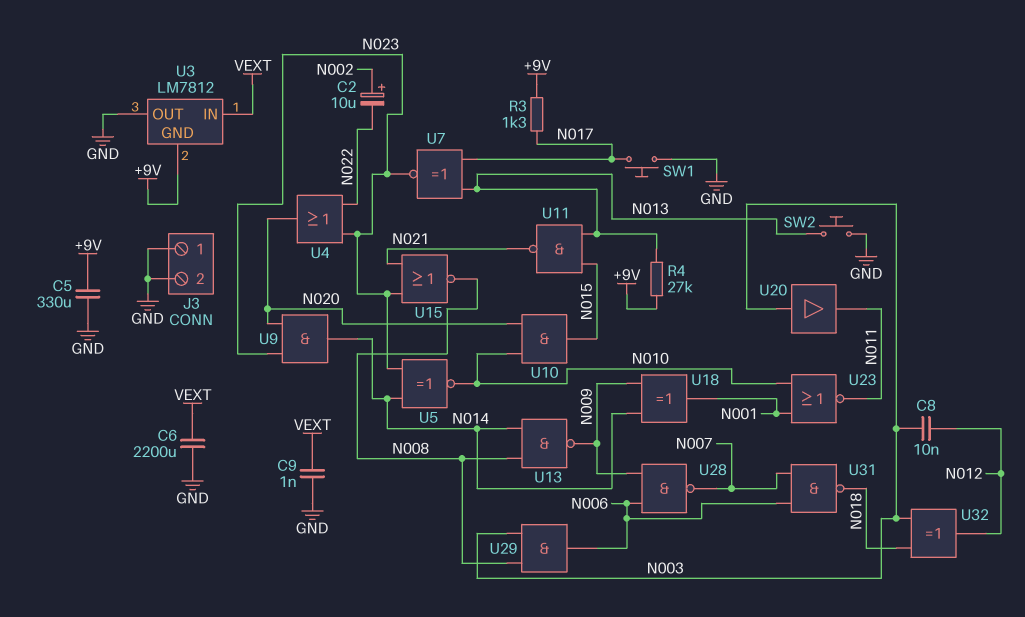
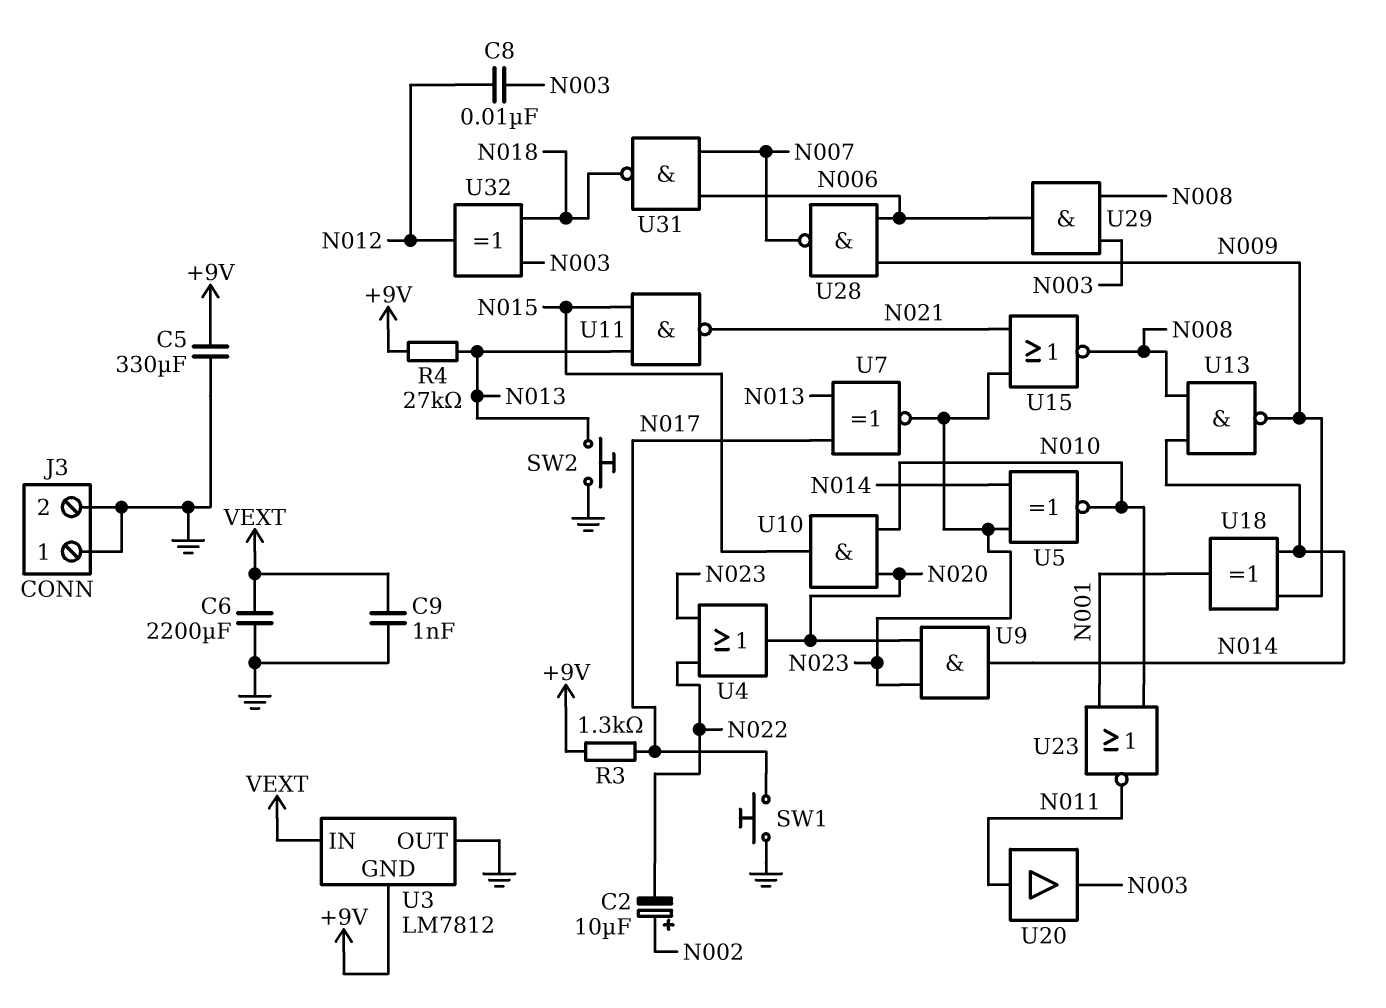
U20: buffer (in N003, out N011) -> buffer (in N011, out N003)

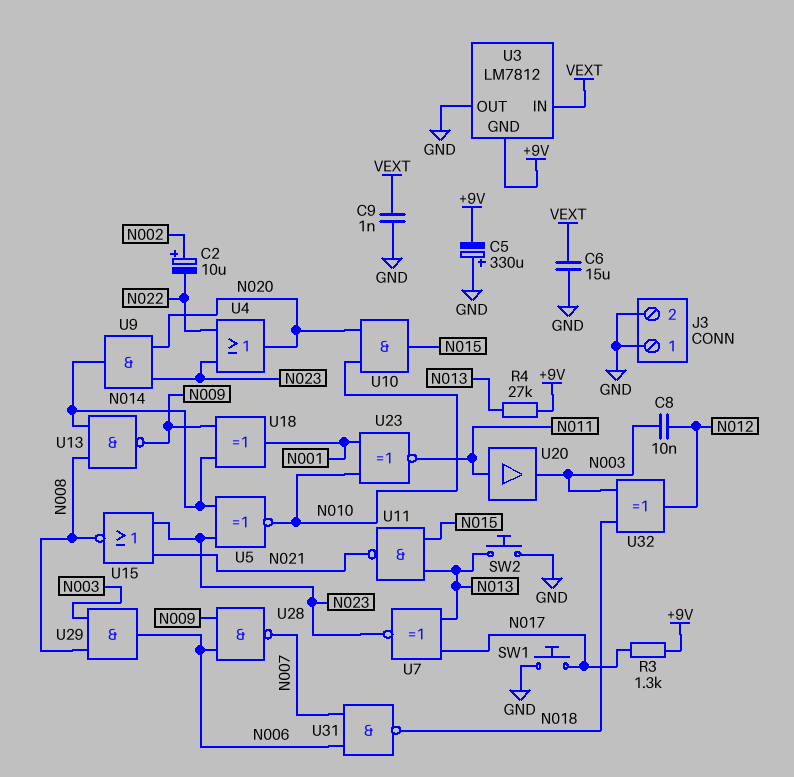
C5: 330uF (+9V, GND) -> 330uF (plus GND, minus +9V)
C6: 2200uF (GND, VEXT) -> 15uF (GND, VEXT)
U23: NOR (in N001, in N010, out N011) -> XNOR (in N001, in N010, out N011)

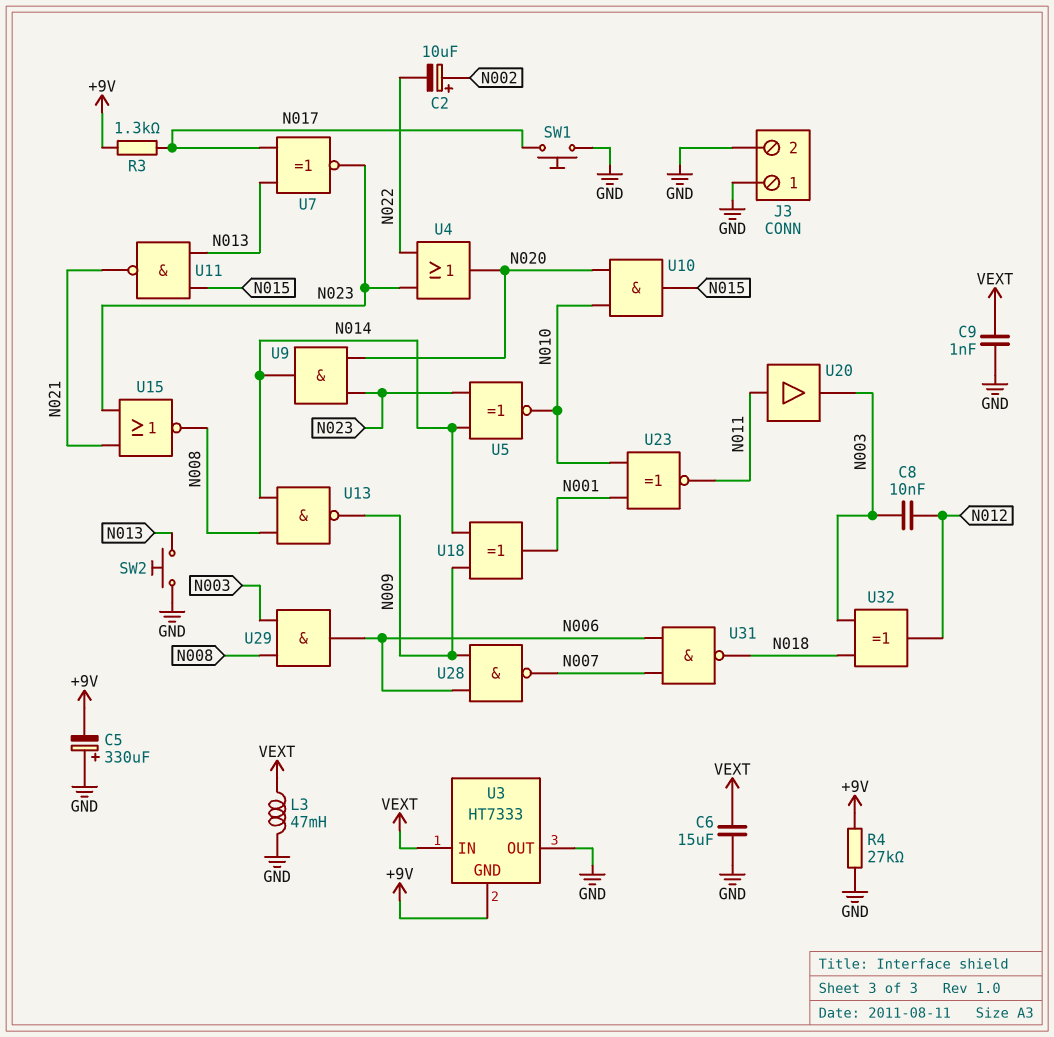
L3: none -> 47mH (GND, VEXT)
R4: 27k (+9V, N013) -> 27k (+9V, GND)
U3: LM7812 -> HT7333

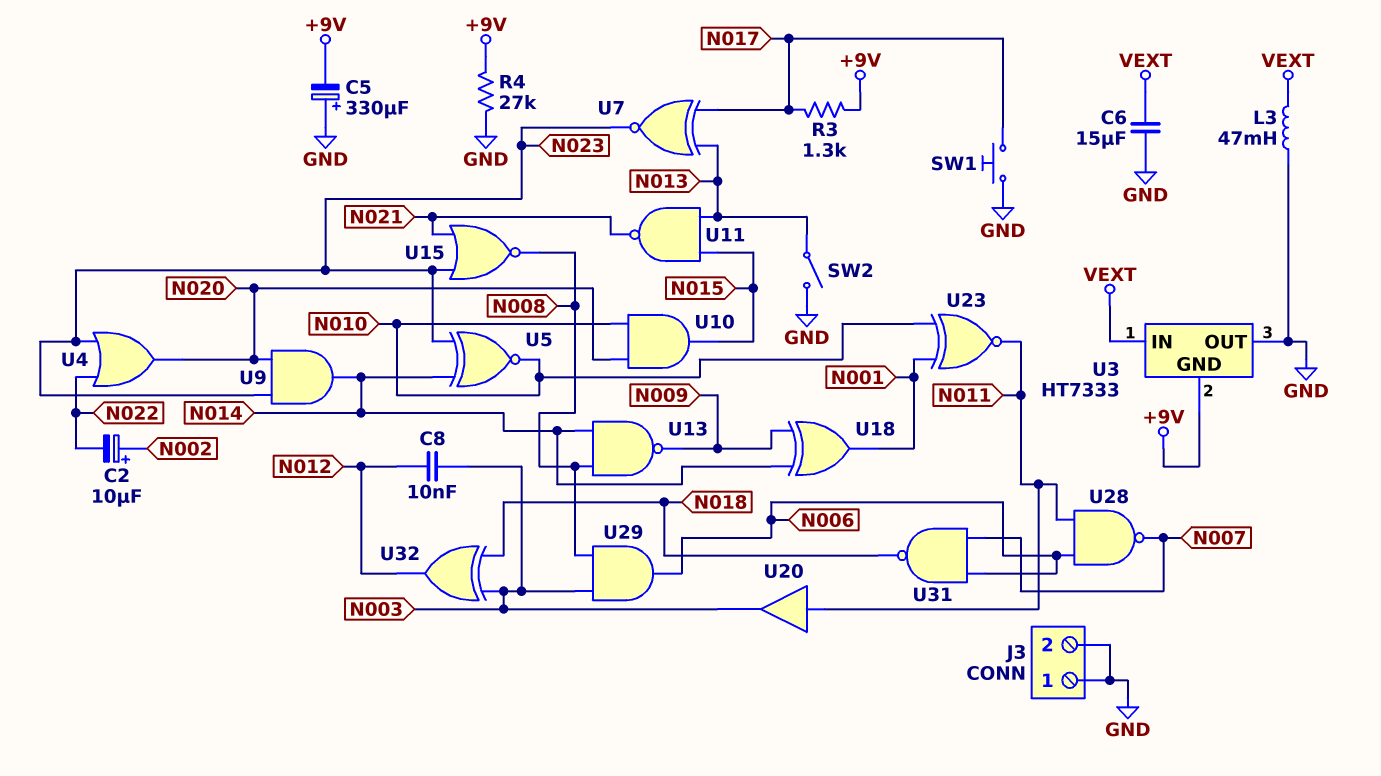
C9: 1nF (GND, VEXT) -> none
SW2: button (GND, N013) -> switch (GND, N013)
U28: NAND (in N006, in N009, out N007) -> NAND (in N006, in N011, out N007)

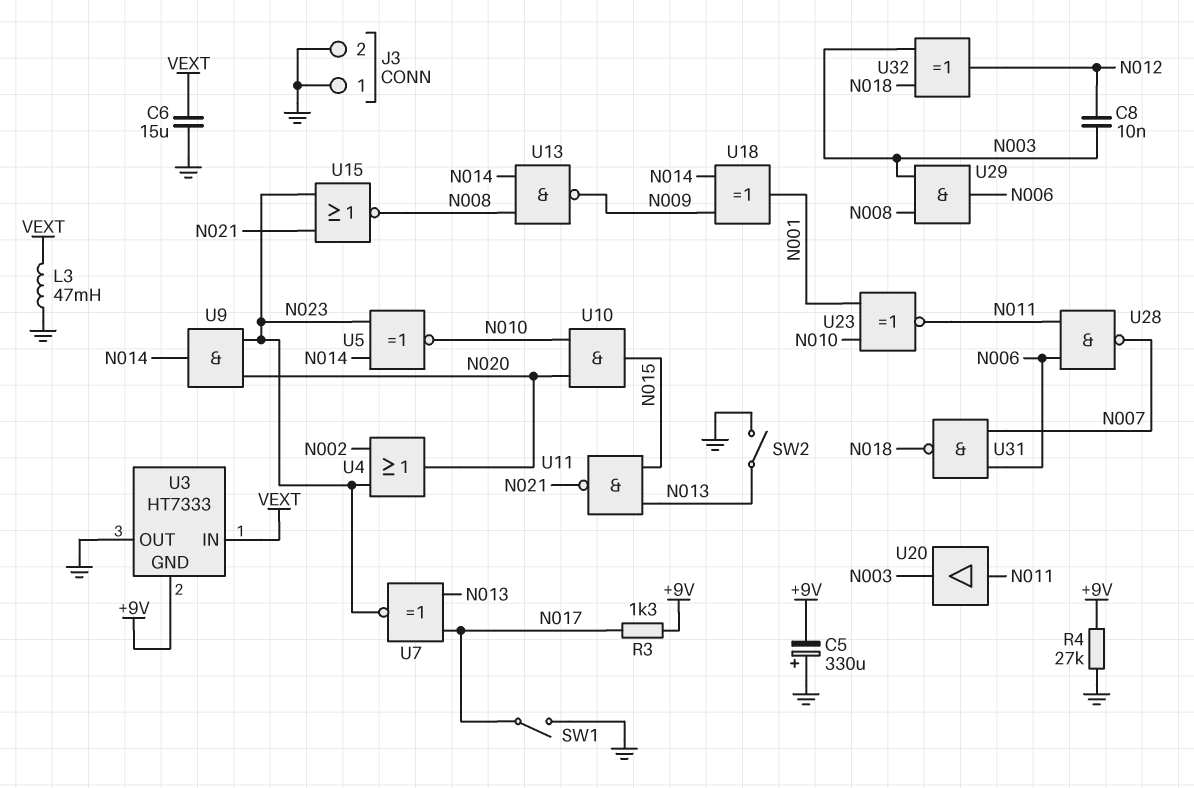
C2: 10uF (plus N002, minus N022) -> none
SW1: button (GND, N017) -> switch (GND, N017)
U4: OR (in N022, in N023, out N020) -> OR (in N002, in N023, out N020)

